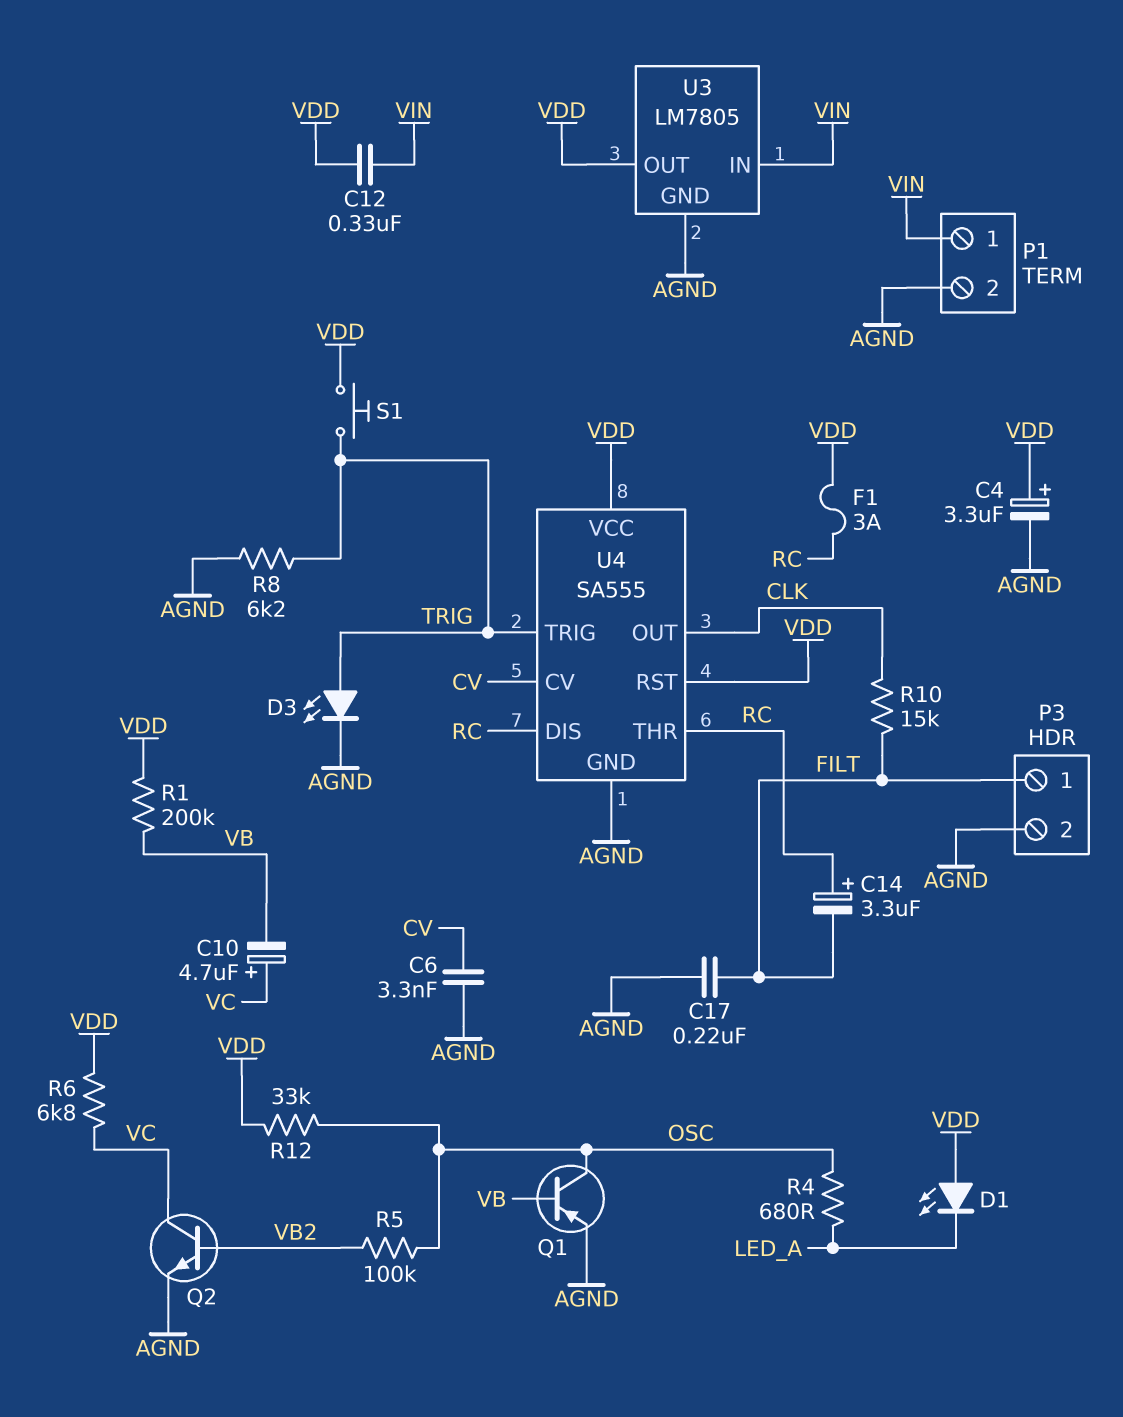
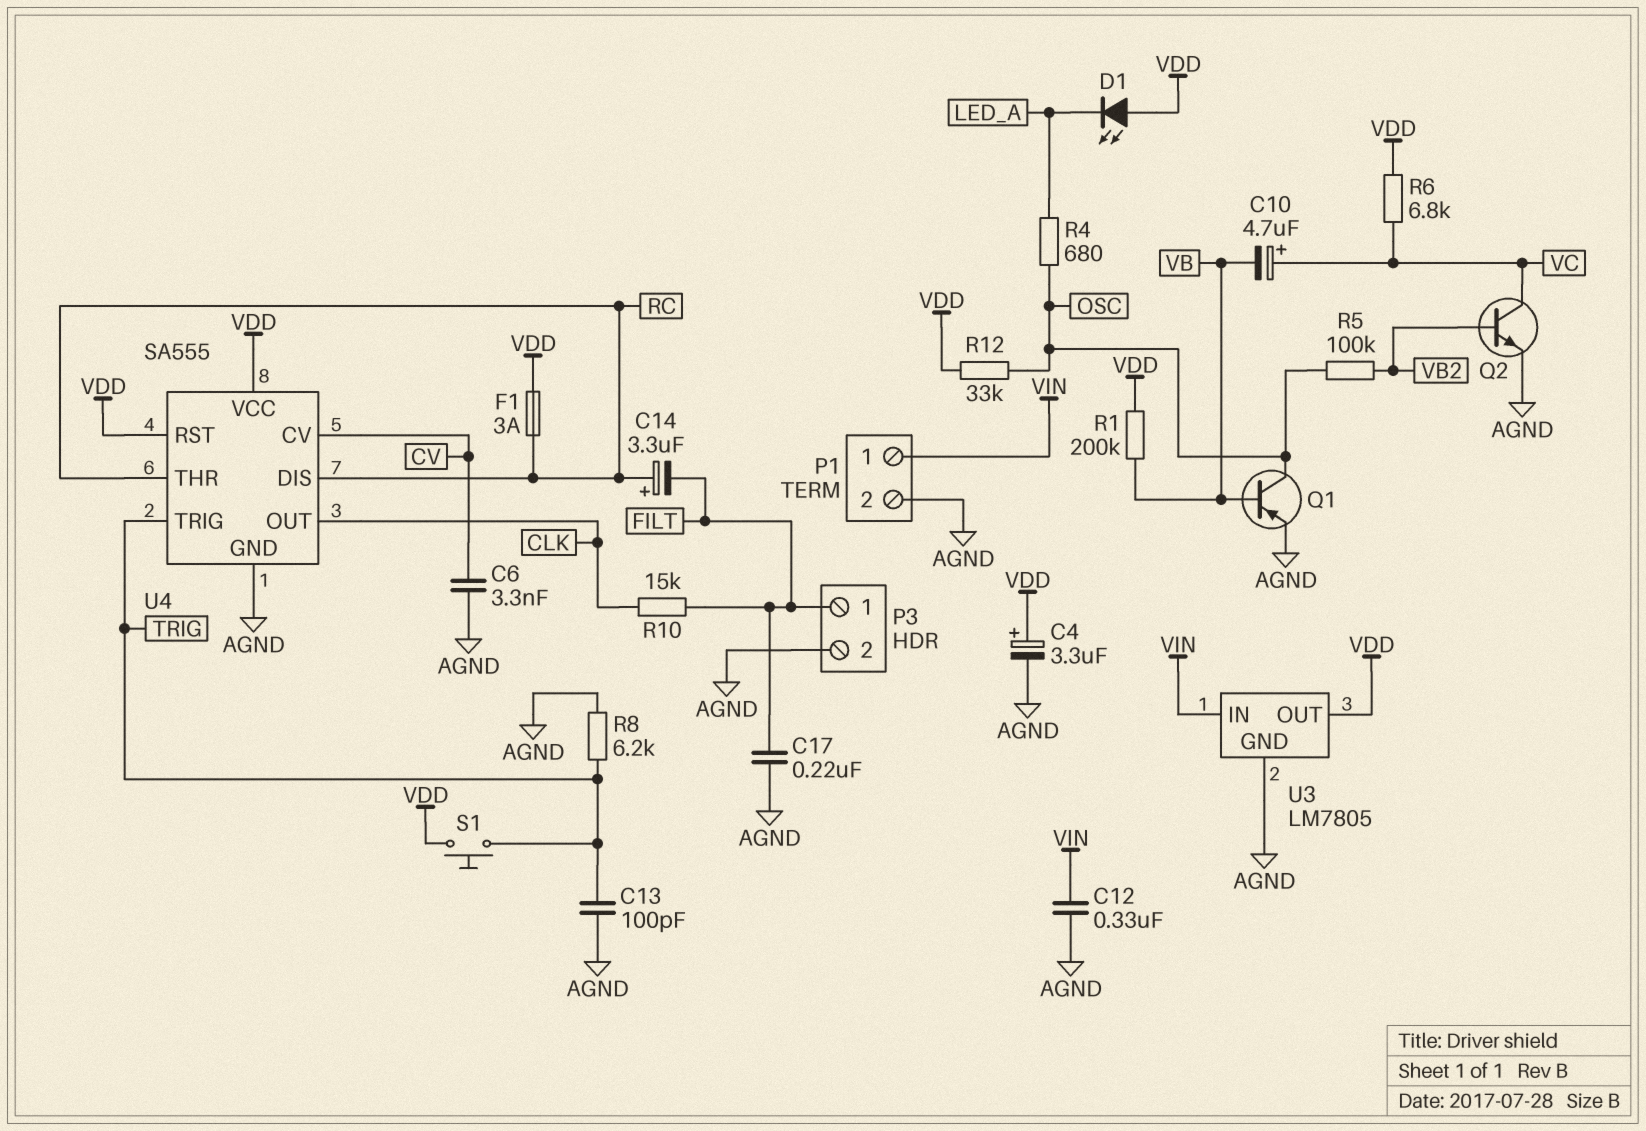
C12: 330nF (VDD, VIN) -> 330nF (AGND, VIN)
C13: none -> 100pF (AGND, TRIG)
D3: LED (A TRIG, K AGND) -> none

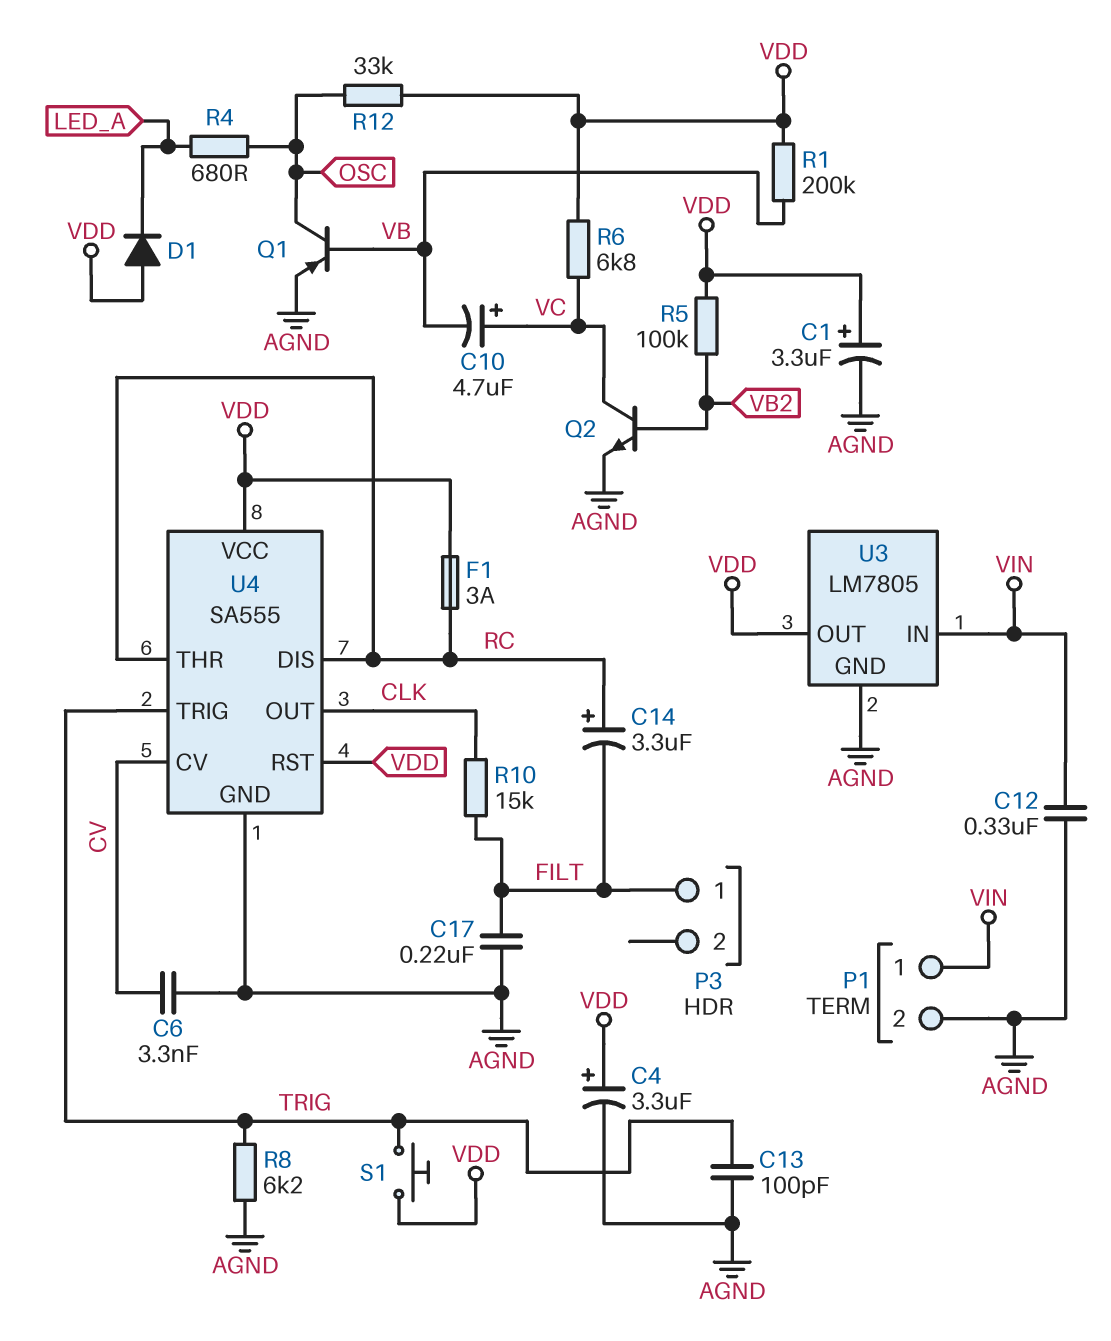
C1: none -> 3.3uF (plus VDD, minus AGND)
D1: LED (A VDD, K LED_A) -> diode (A VDD, K LED_A)
P3 pin 2: AGND -> none
R5: 100k (OSC, VB2) -> 100k (VB2, VDD)

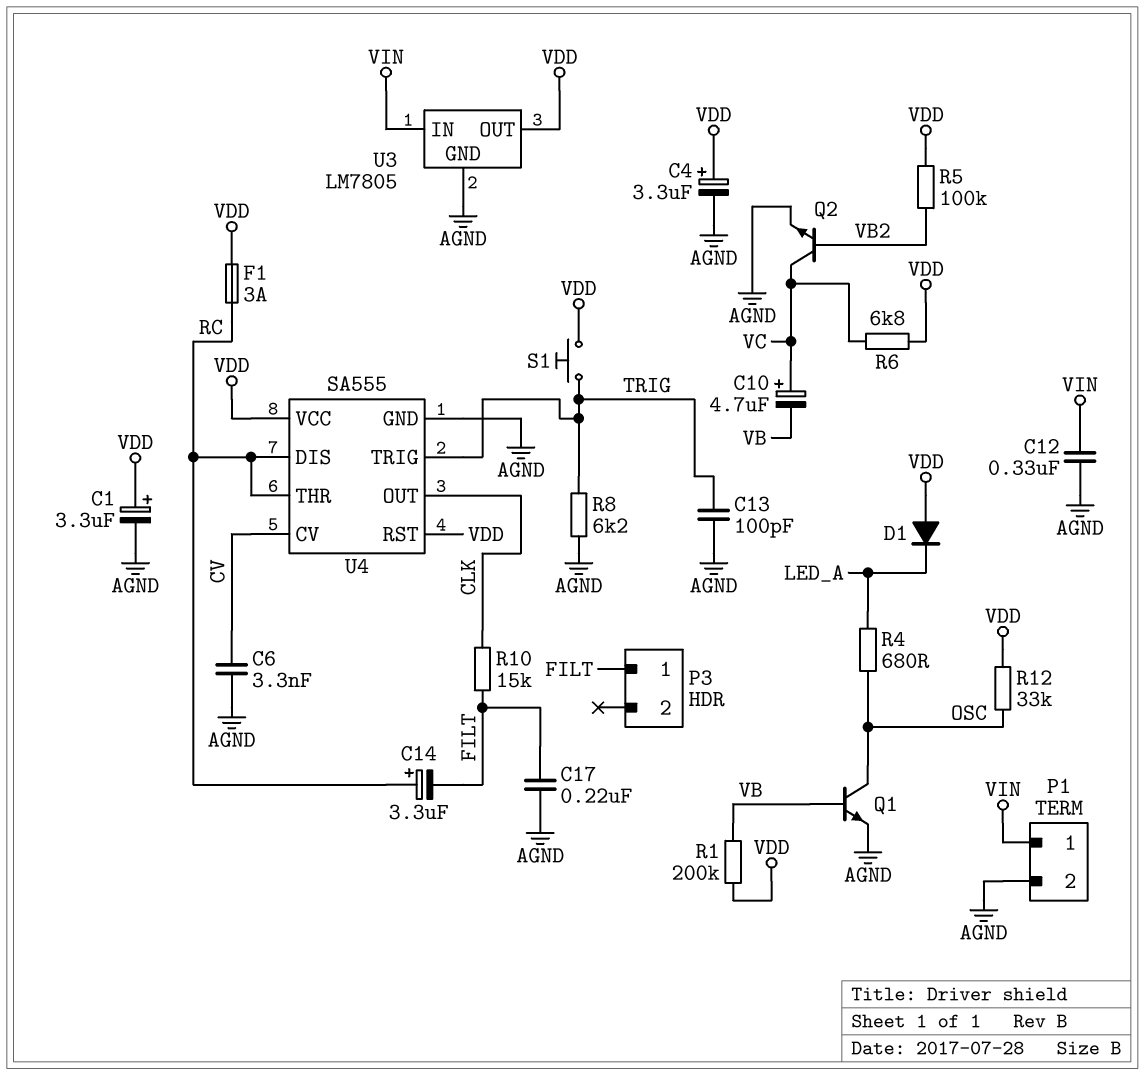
Q1: PNP (B VB, C OSC, E AGND) -> NPN (B VB, C OSC, E AGND)

